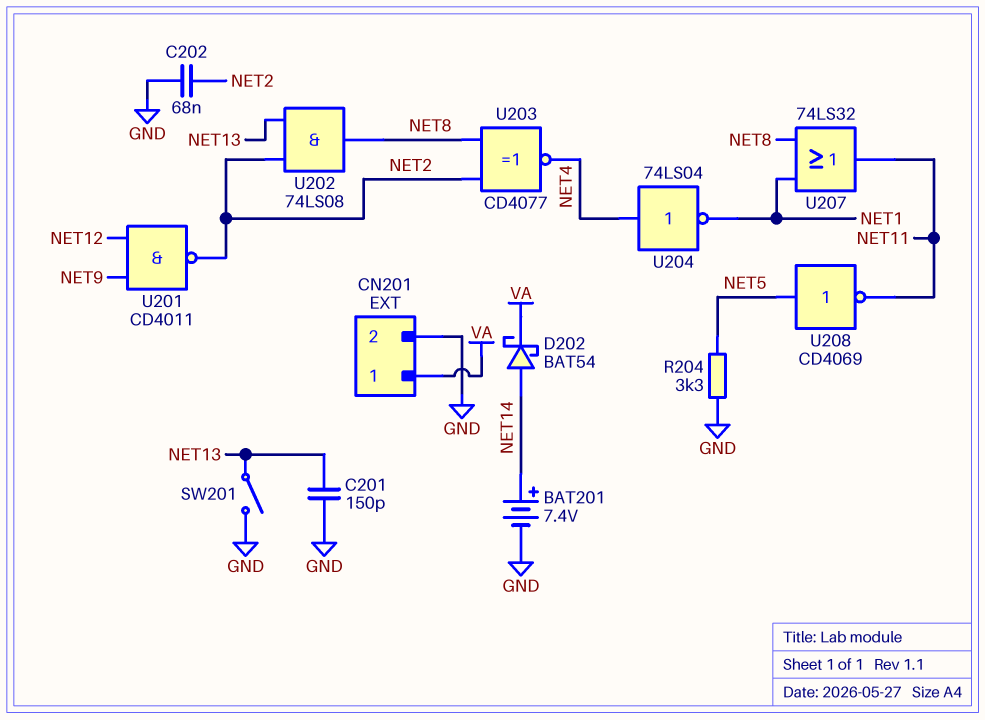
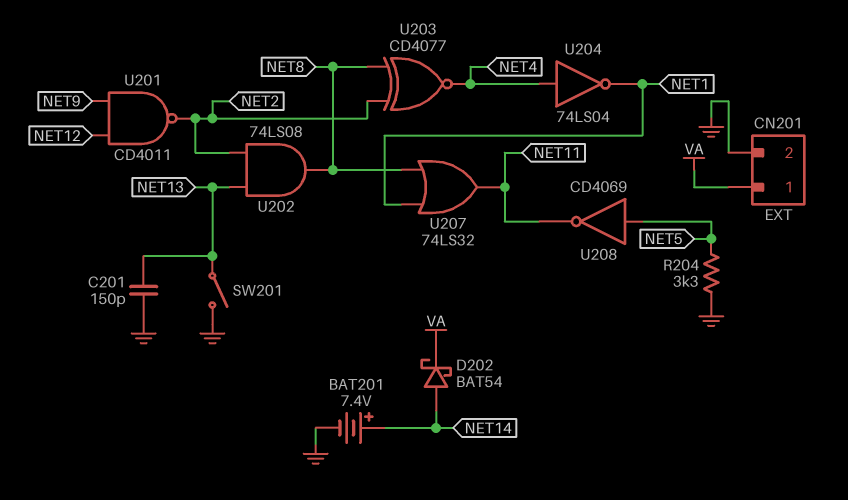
C202: 68nF (GND, NET2) -> none

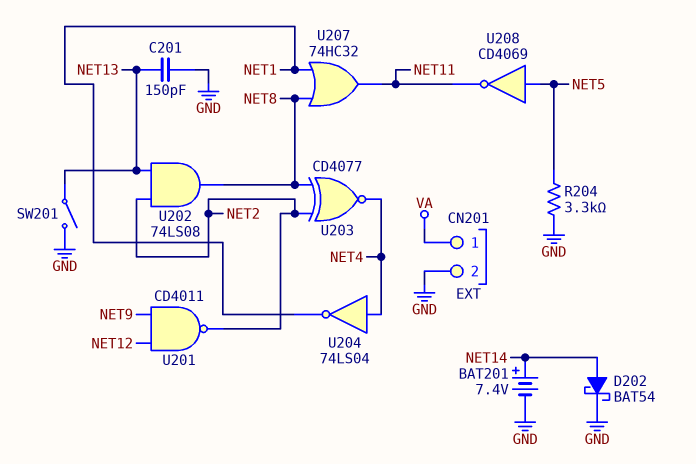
D202: schottky BAT54 (A NET14, K VA) -> schottky BAT54 (A NET14, K GND)
U207: OR 74LS32 (in NET1, in NET8, out NET11) -> OR 74HC32 (in NET1, in NET8, out NET11)

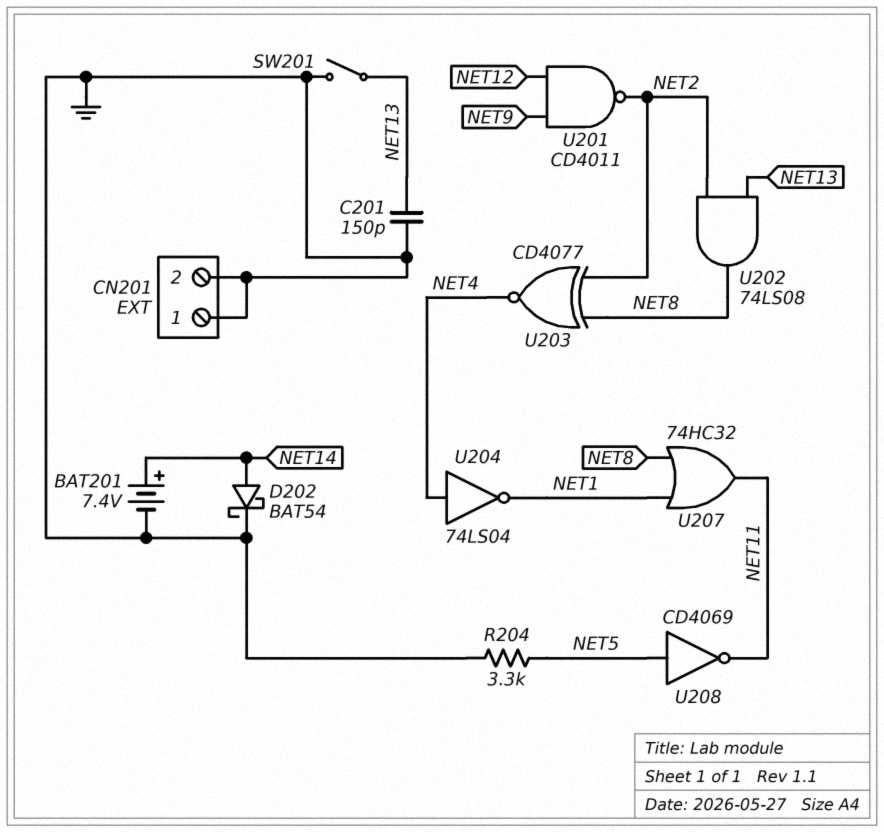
CN201 pin 1: VA -> GND

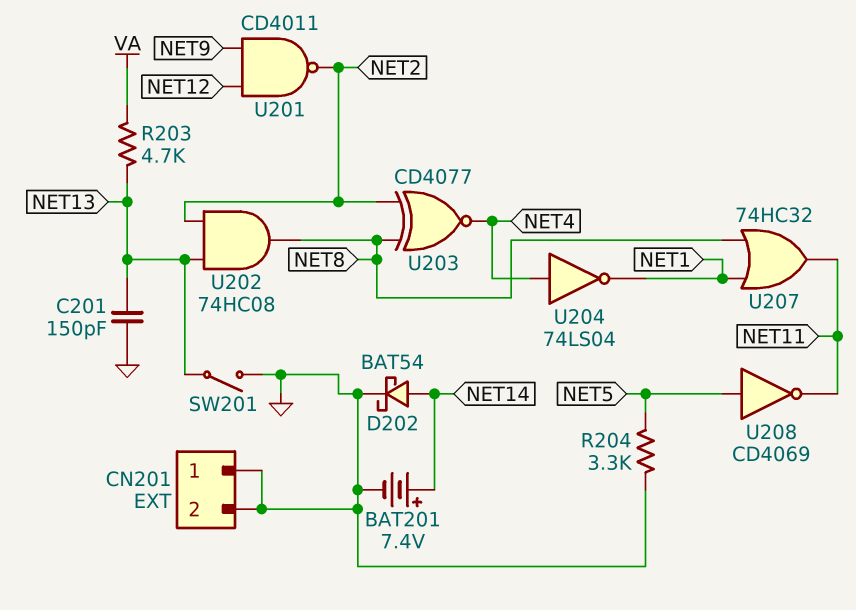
R203: none -> 4.7k (NET13, VA)
U202: AND 74LS08 (in NET2, in NET13, out NET8) -> AND 74HC08 (in NET2, in NET13, out NET8)

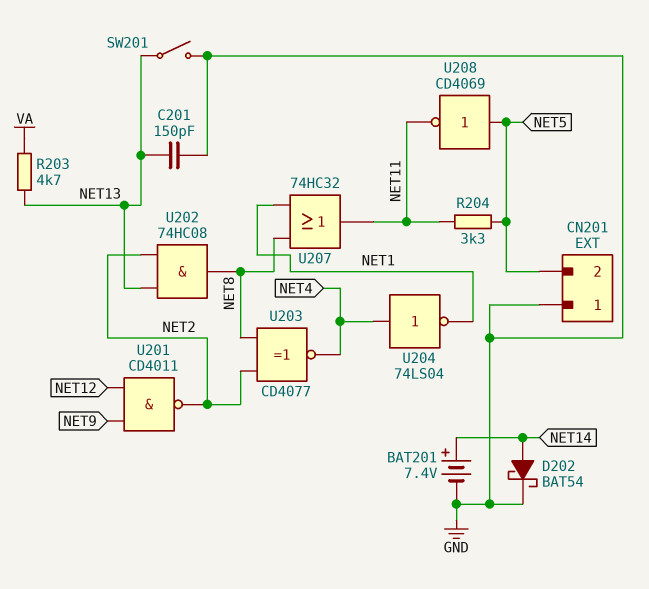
CN201 pin 2: GND -> NET5
R204: 3.3k (GND, NET5) -> 3.3k (NET5, NET11)

